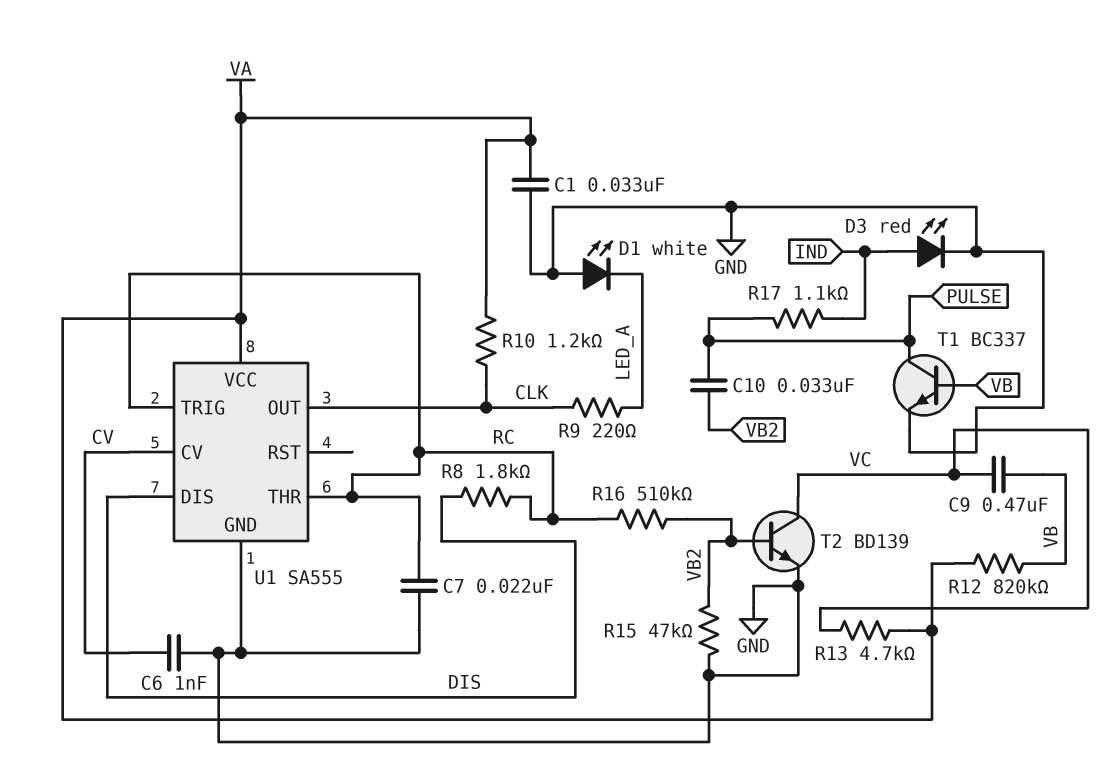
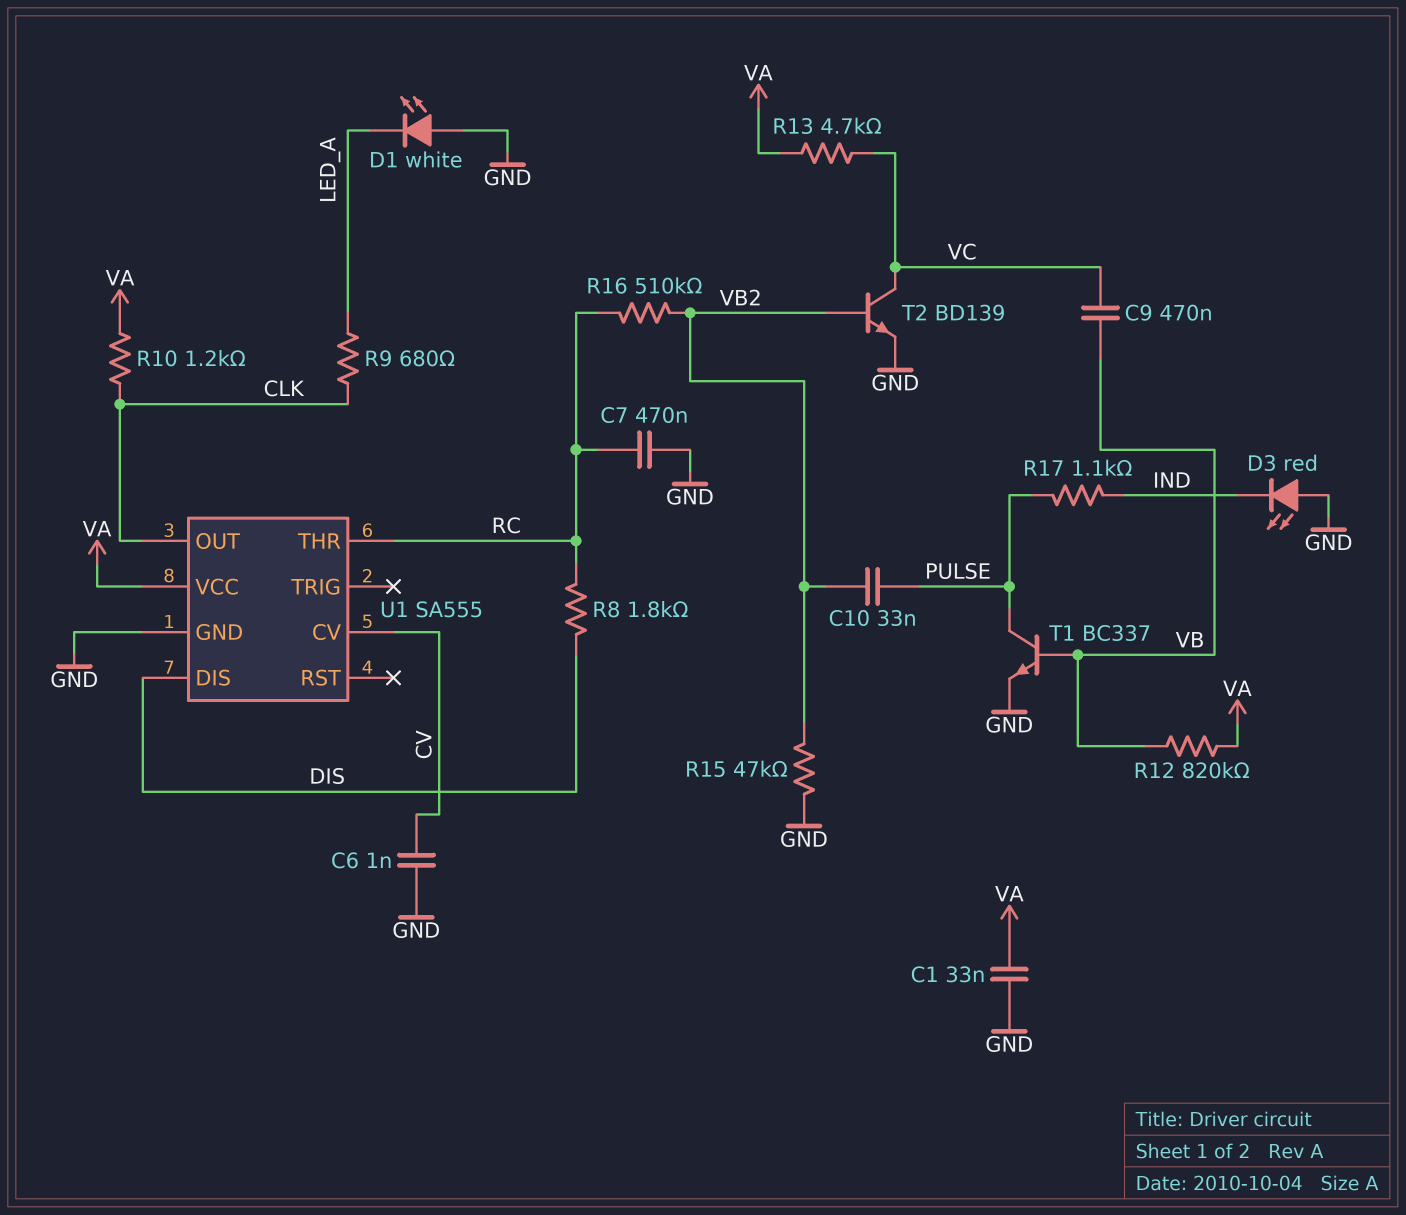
C7: 22nF (GND, RC) -> 470nF (GND, RC)
D3: LED red (A IND, K GND) -> LED red (A GND, K IND)
R9: 220 (CLK, LED_A) -> 680 (CLK, LED_A)
U1 pin TRIG: RC -> none

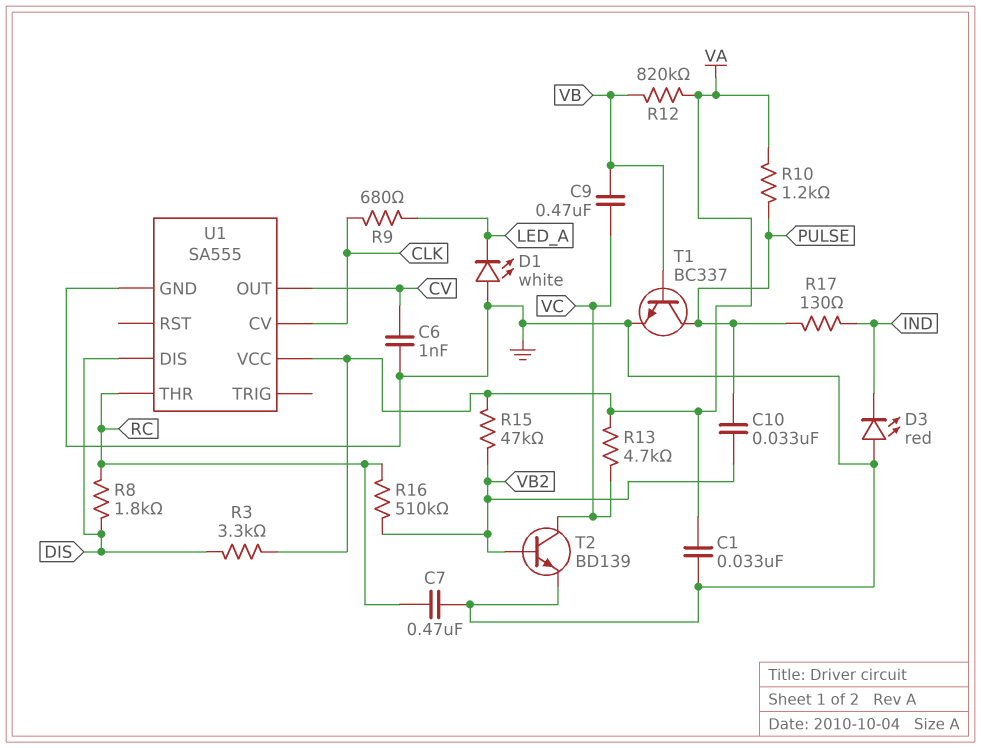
R3: none -> 3.3k (DIS, VA)
R10: 1.2k (CLK, VA) -> 1.2k (PULSE, VA)
R15: 47k (GND, VB2) -> 47k (VA, VB2)
R17: 1.1k (IND, PULSE) -> 130 (IND, PULSE)
U1 pin CV: CV -> CLK
U1 pin OUT: CLK -> CV

